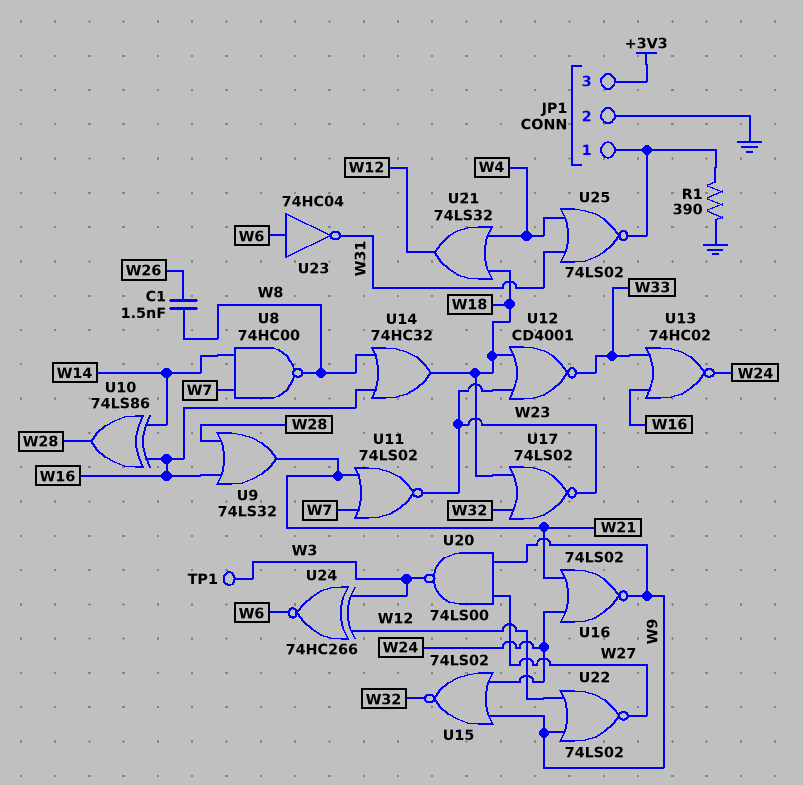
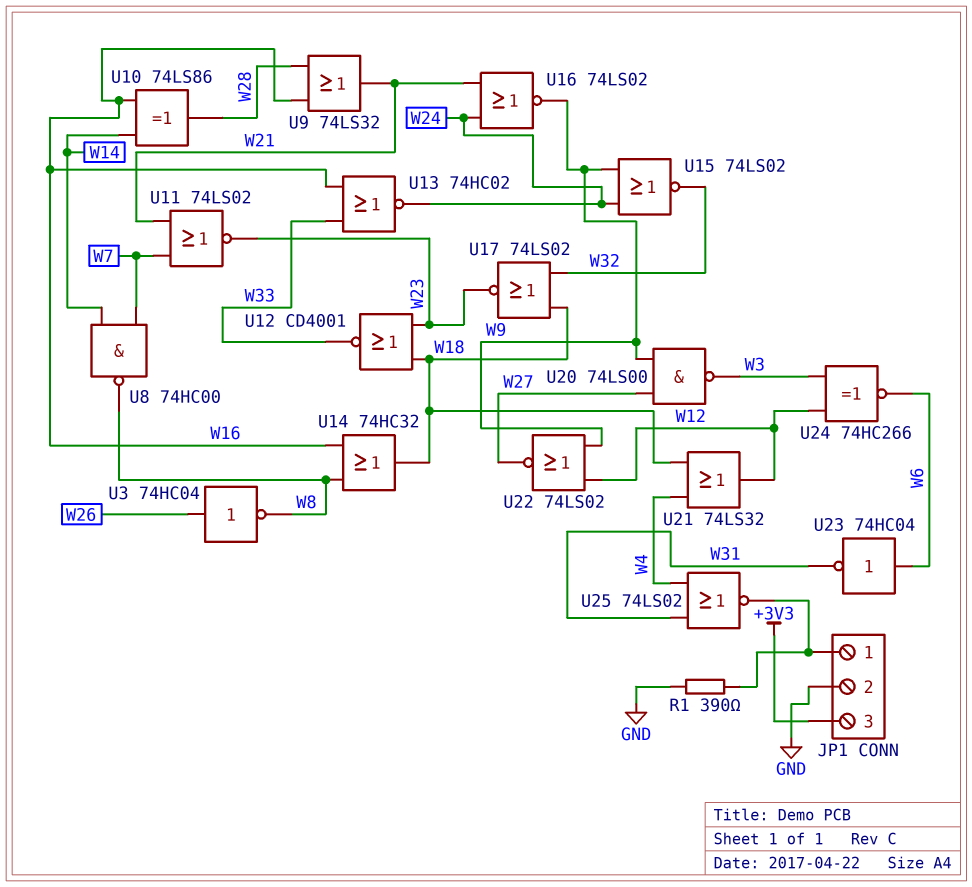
C1: 1.5nF (W8, W26) -> none
TP1: test point (W3) -> none
U3: none -> NOT 74HC04 (in W26, out W8)

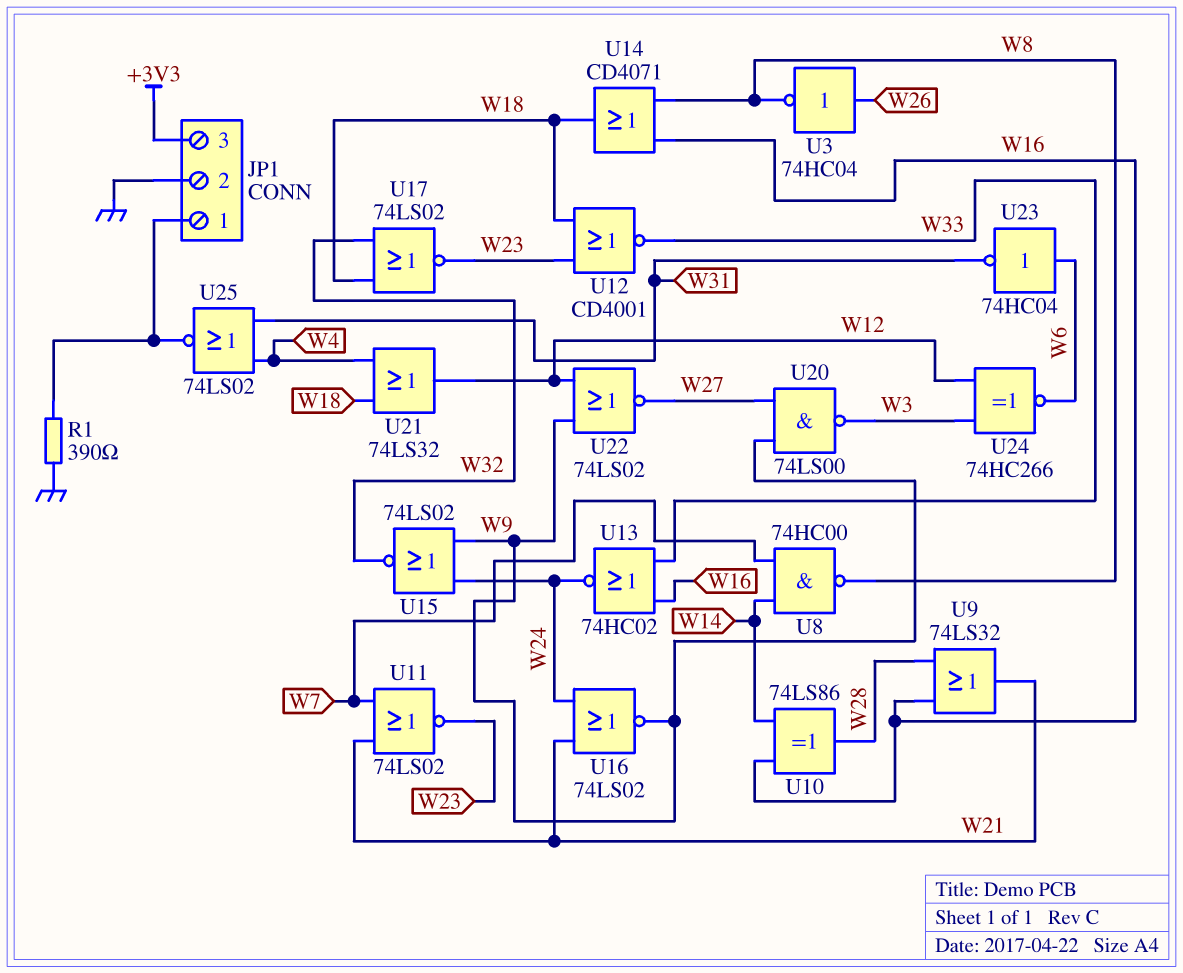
U14: OR 74HC32 (in W8, in W16, out W18) -> OR CD4071 (in W8, in W16, out W18)

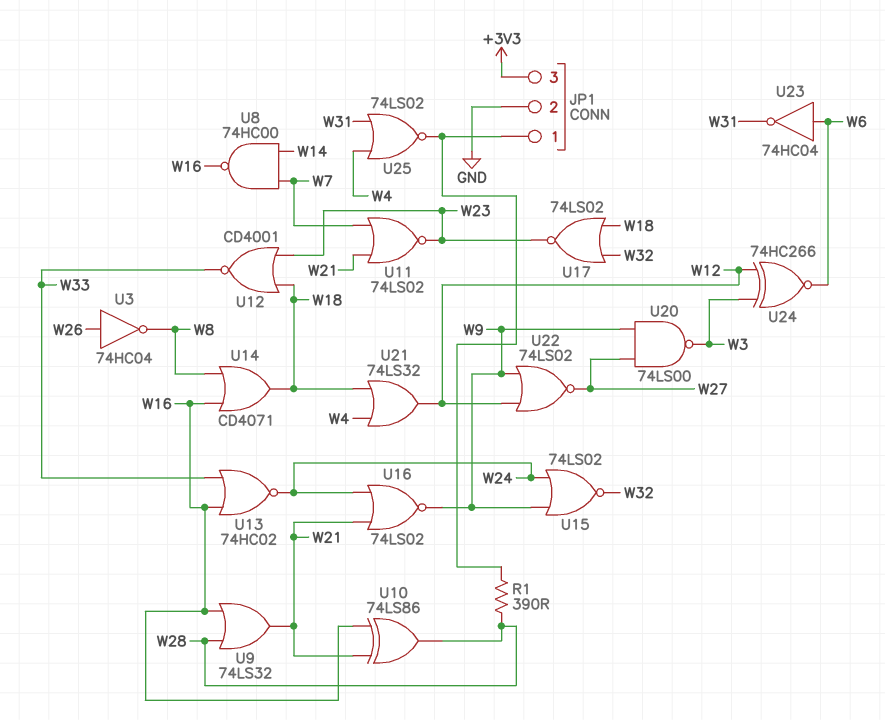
R1: 390 (GND, JP1/1) -> 390 (JP1/1, W28)
U8: NAND 74HC00 (in W7, in W14, out W8) -> NAND 74HC00 (in W7, in W14, out W16)
U10: XOR 74LS86 (in W14, in W16, out W28) -> XOR 74LS86 (in W16, in W21, out W28)

